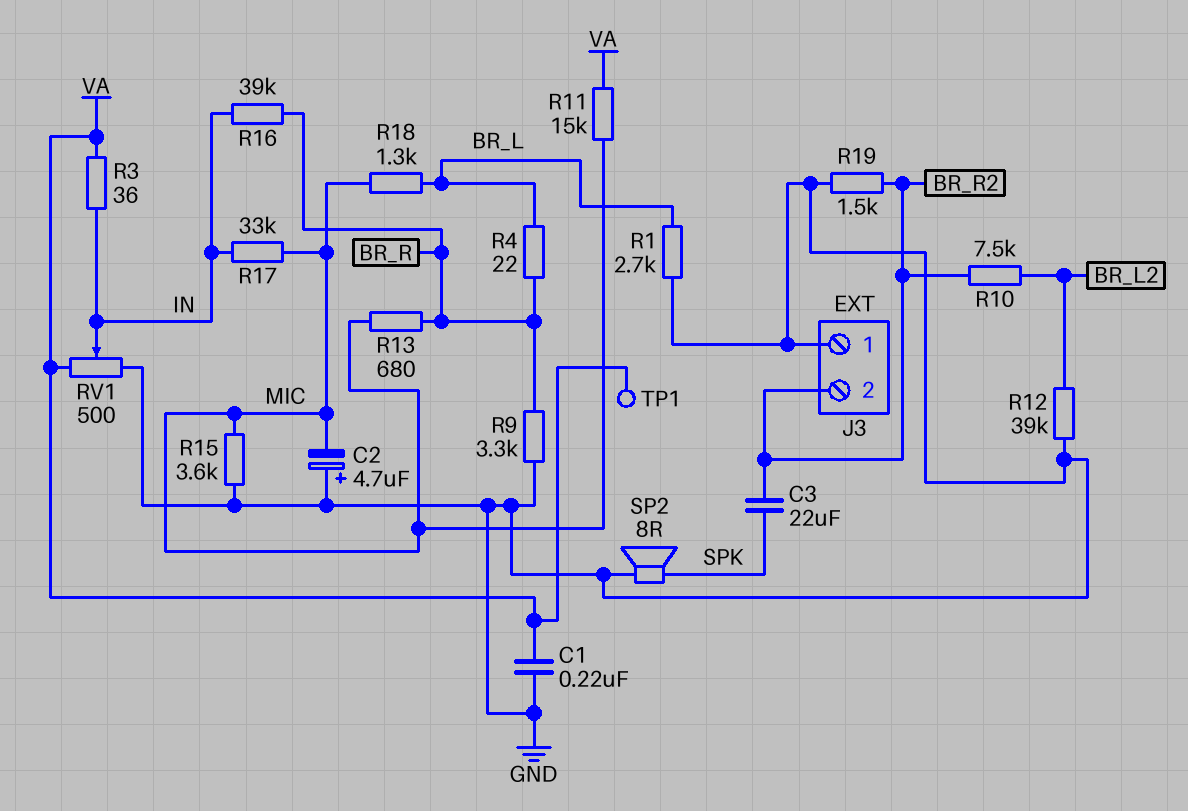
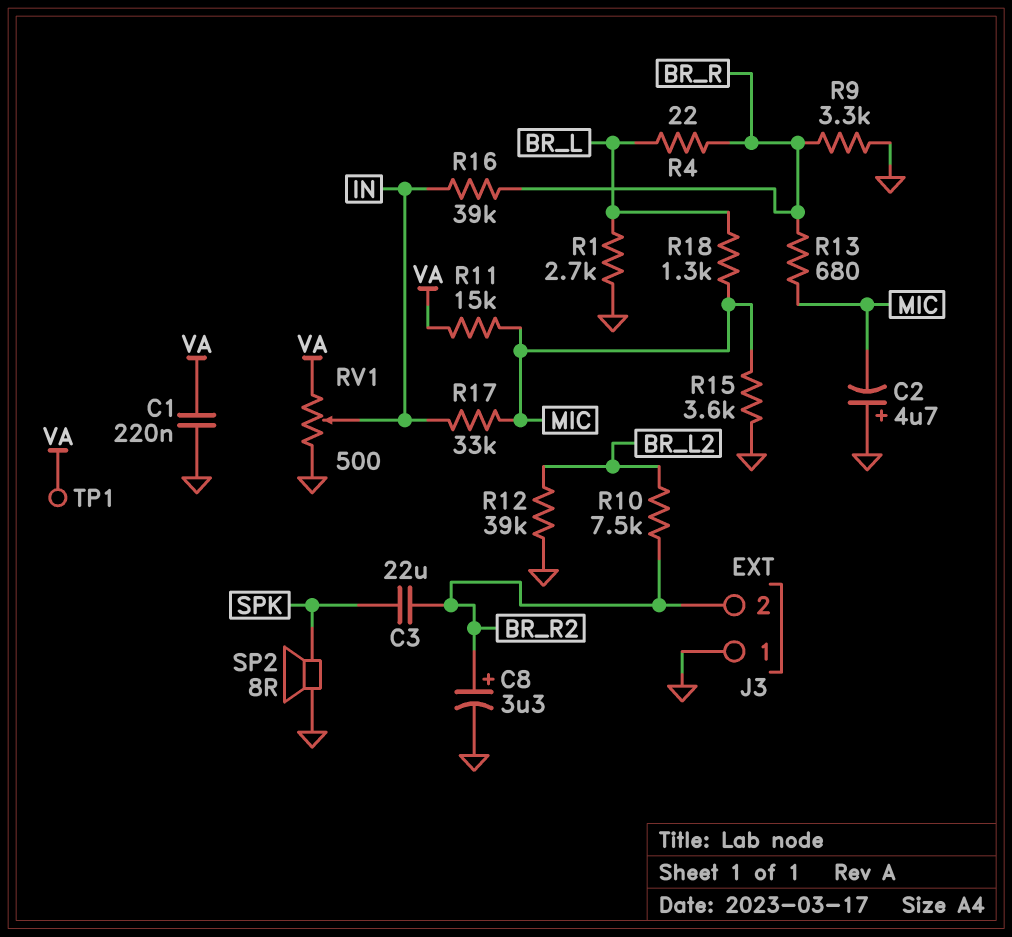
C8: none -> 3.3uF (plus BR_R2, minus GND)
R3: 36 (IN, VA) -> none
R19: 1.5k (BR_R2, GND) -> none

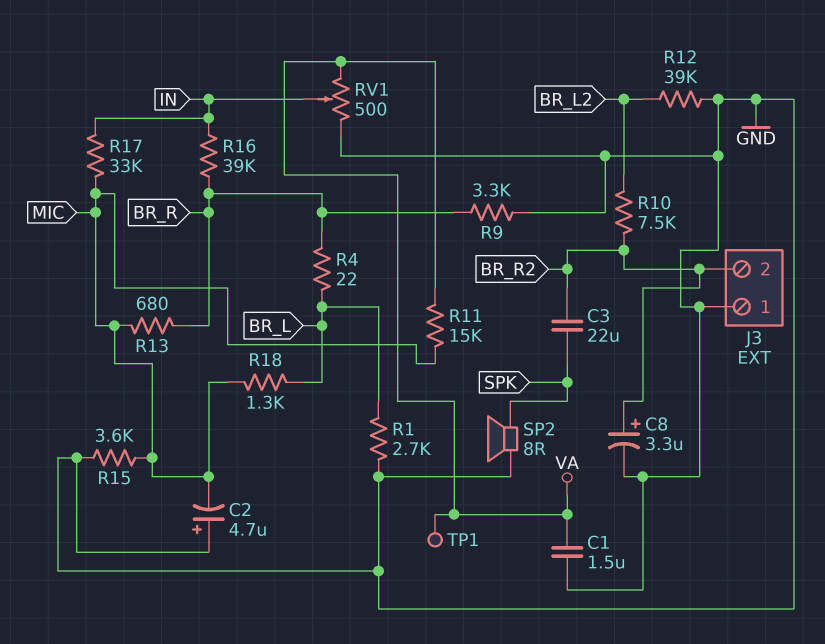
C1: 220nF (GND, VA) -> 1.5uF (GND, VA)

